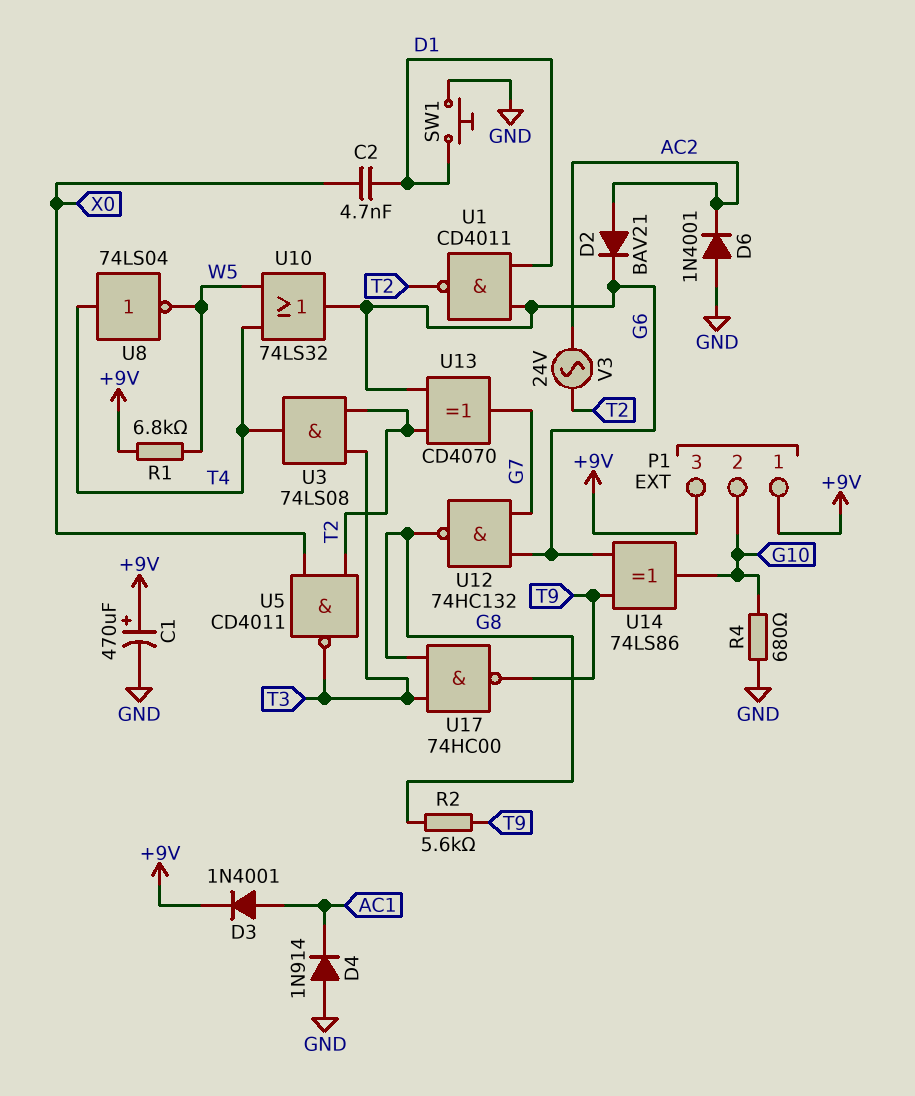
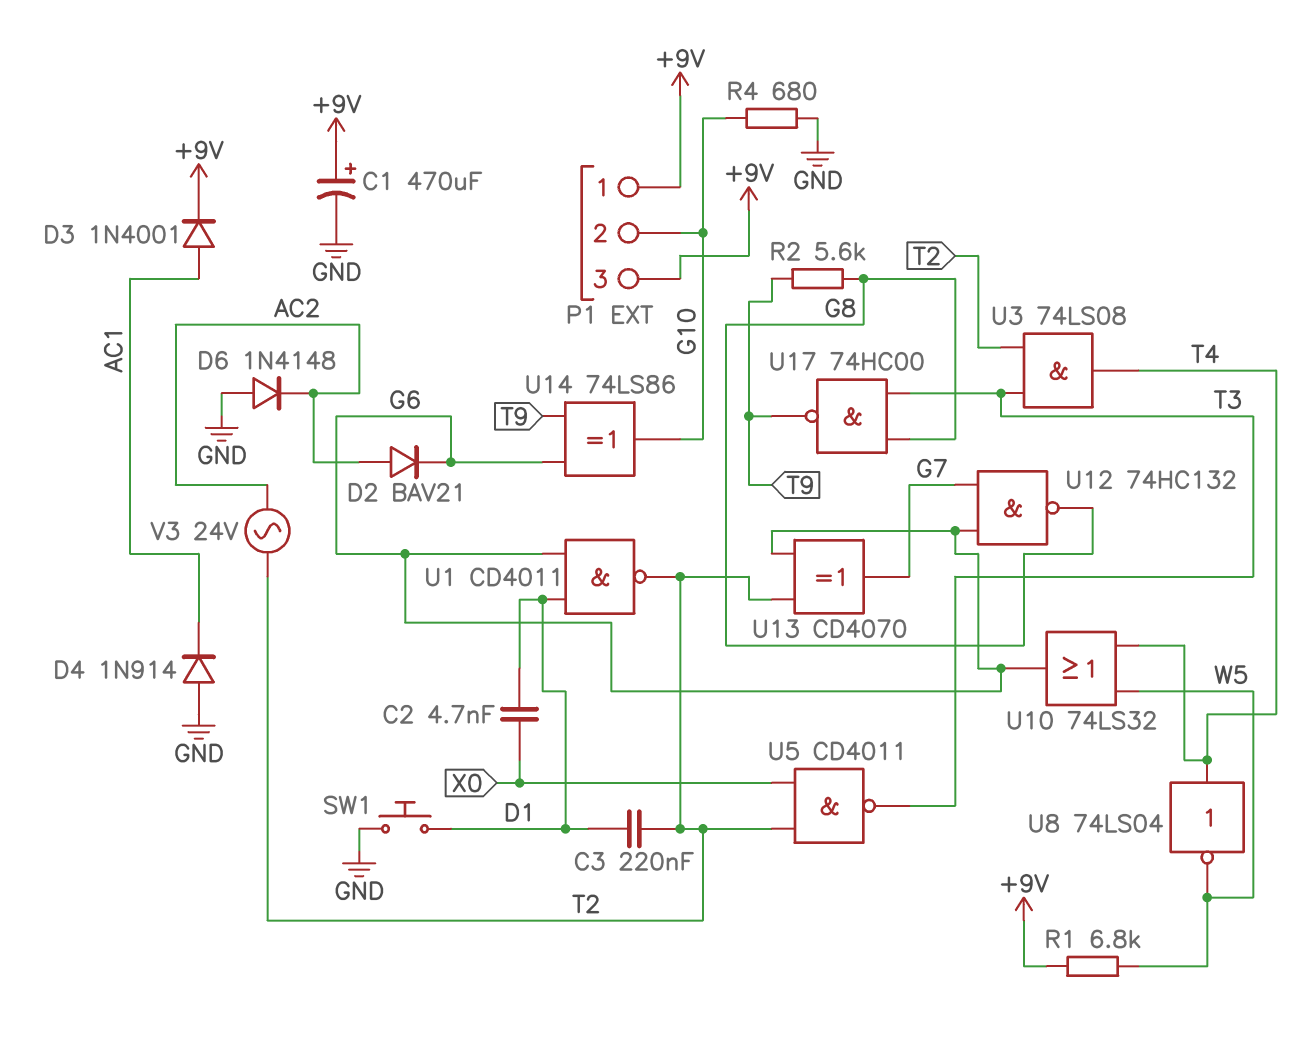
C3: none -> 220nF (D1, T2)
D6: diode 1N4001 (A GND, K AC2) -> diode 1N4148 (A GND, K AC2)

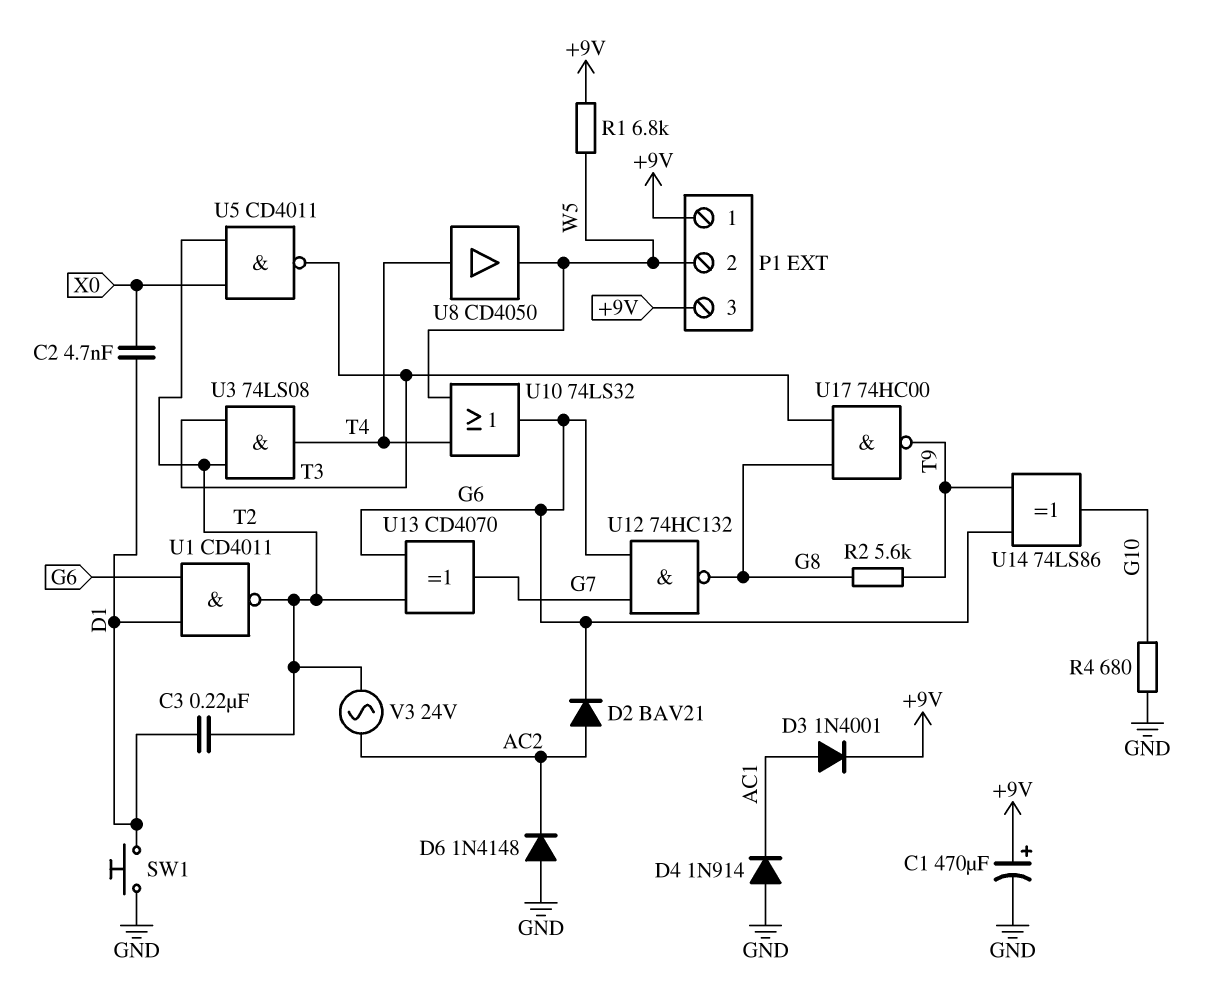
P1 pin 2: G10 -> W5
U8: NOT 74LS04 (in T4, out W5) -> buffer CD4050 (in T4, out W5)

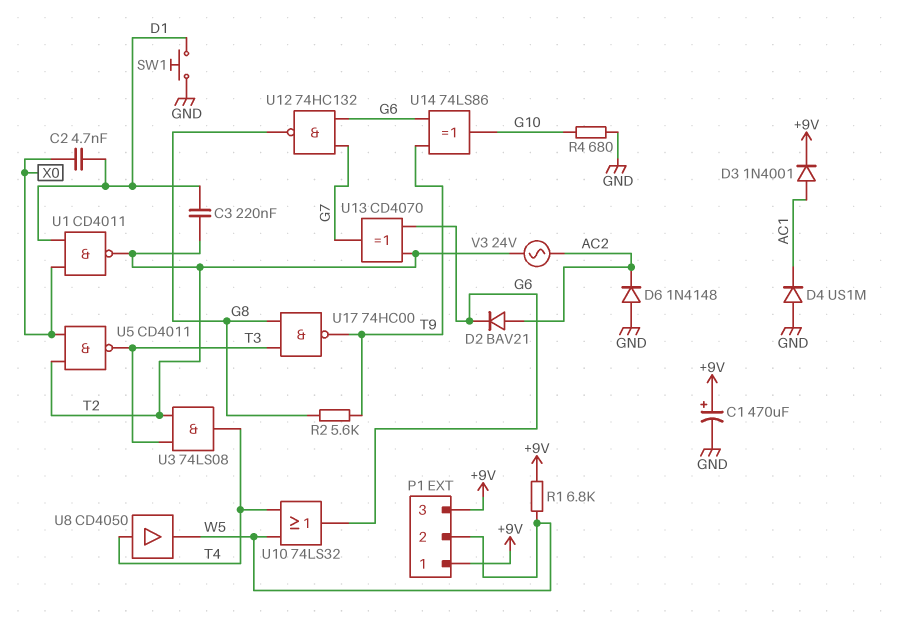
D4: diode 1N914 (A GND, K AC1) -> diode US1M (A GND, K AC1)
U1: NAND CD4011 (in D1, in G6, out T2) -> NAND CD4011 (in D1, in X0, out T2)

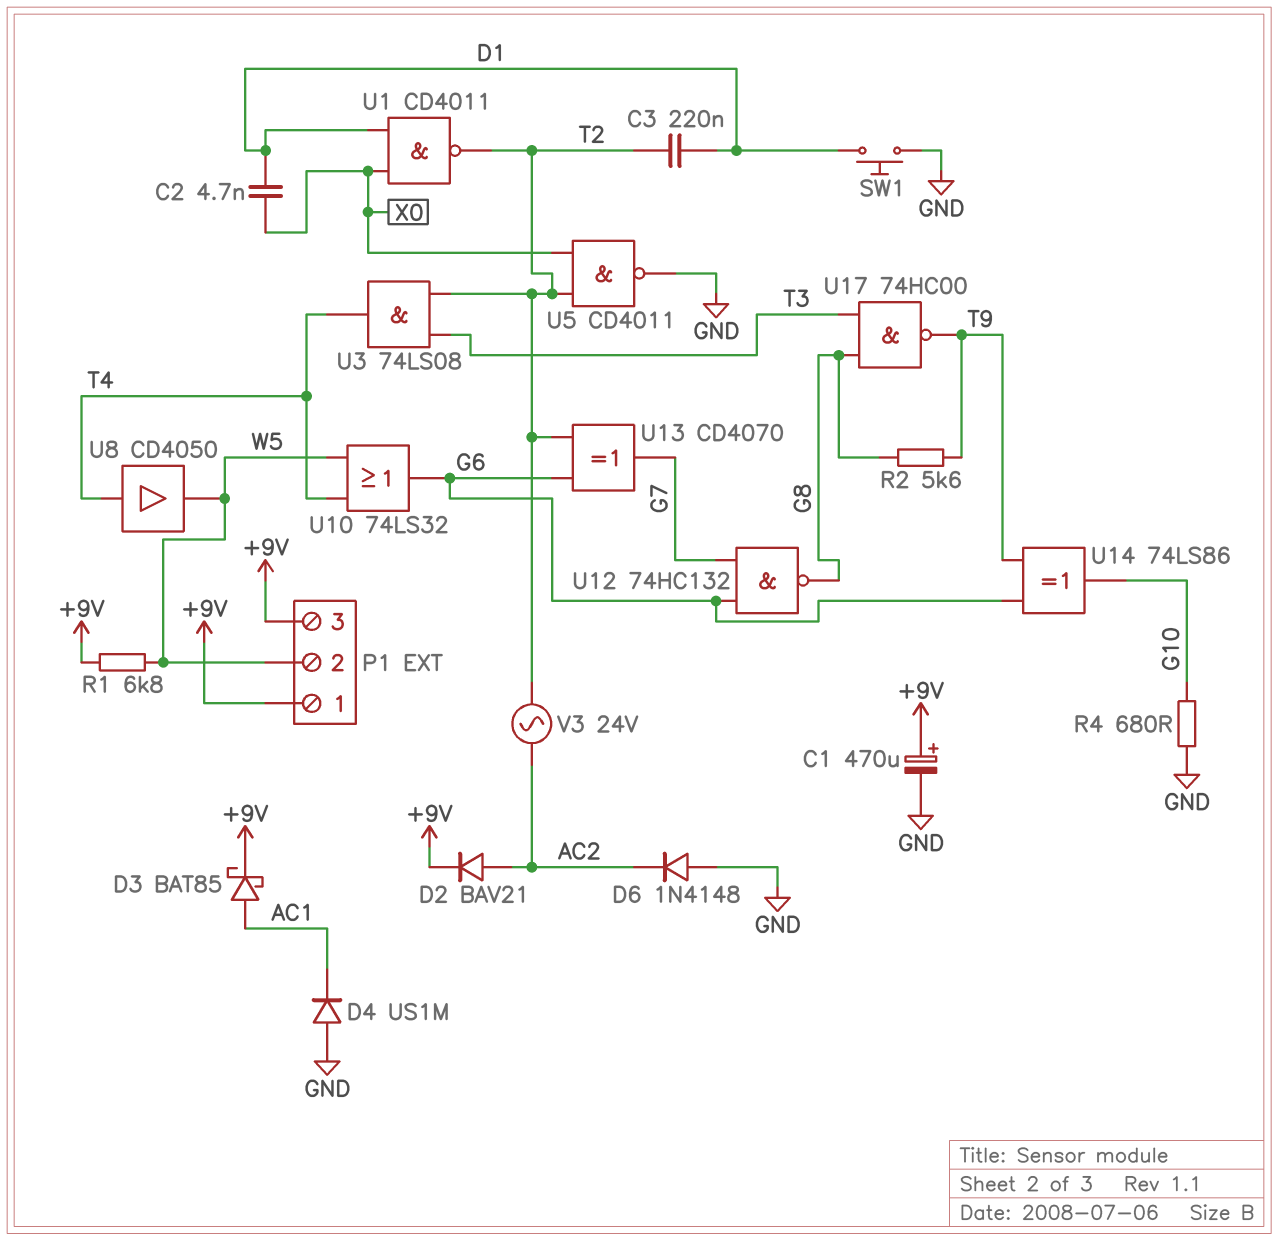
D2: diode BAV21 (A AC2, K G6) -> diode BAV21 (A AC2, K +9V)
D3: diode 1N4001 (A AC1, K +9V) -> schottky BAT85 (A AC1, K +9V)
U5: NAND CD4011 (in T2, in X0, out T3) -> NAND CD4011 (in T2, in X0, out GND)

